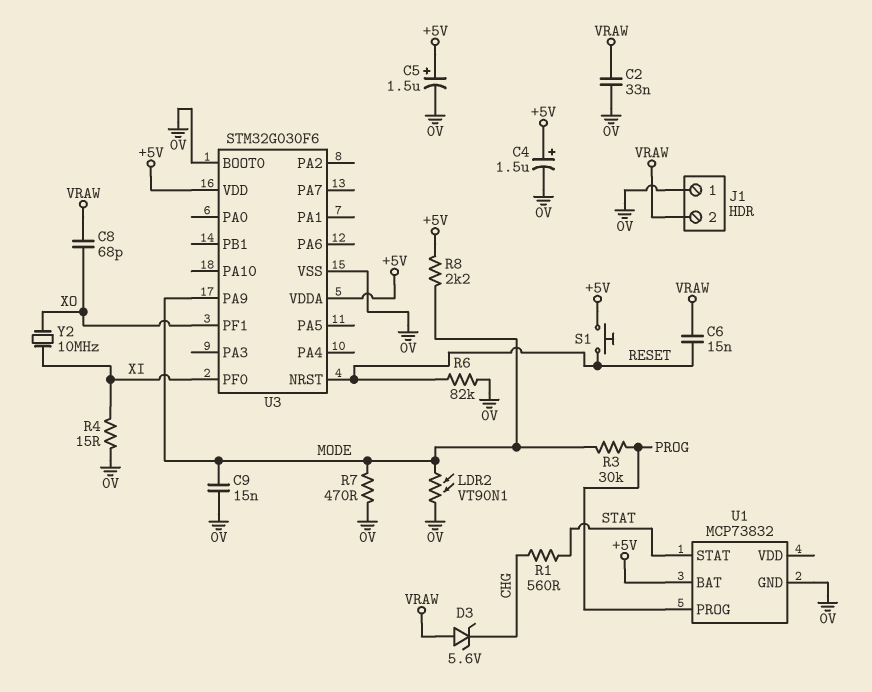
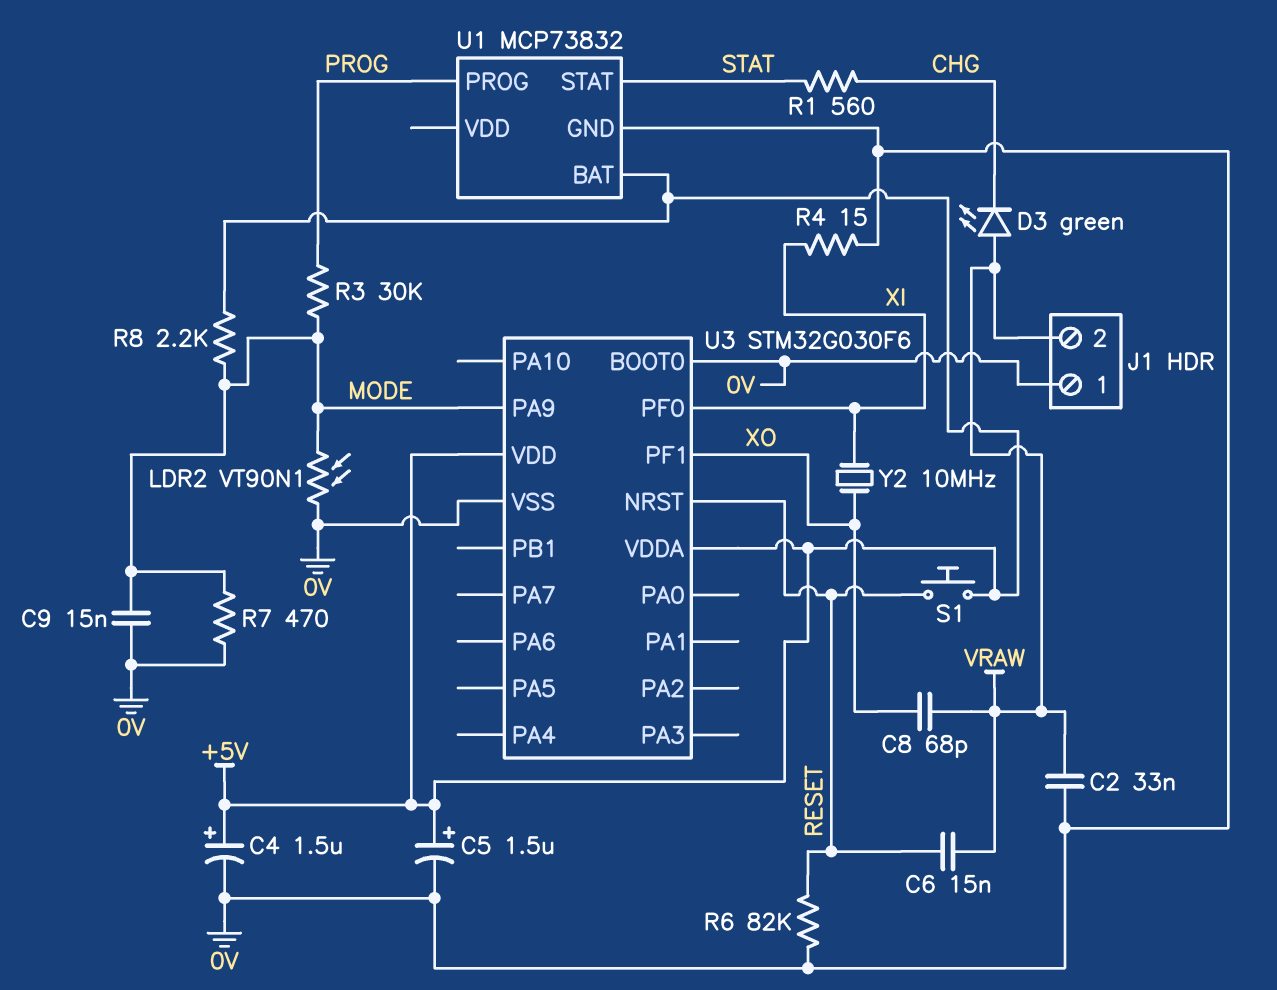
D3: zener 5.6V (A VRAW, K CHG) -> LED green (A VRAW, K CHG)

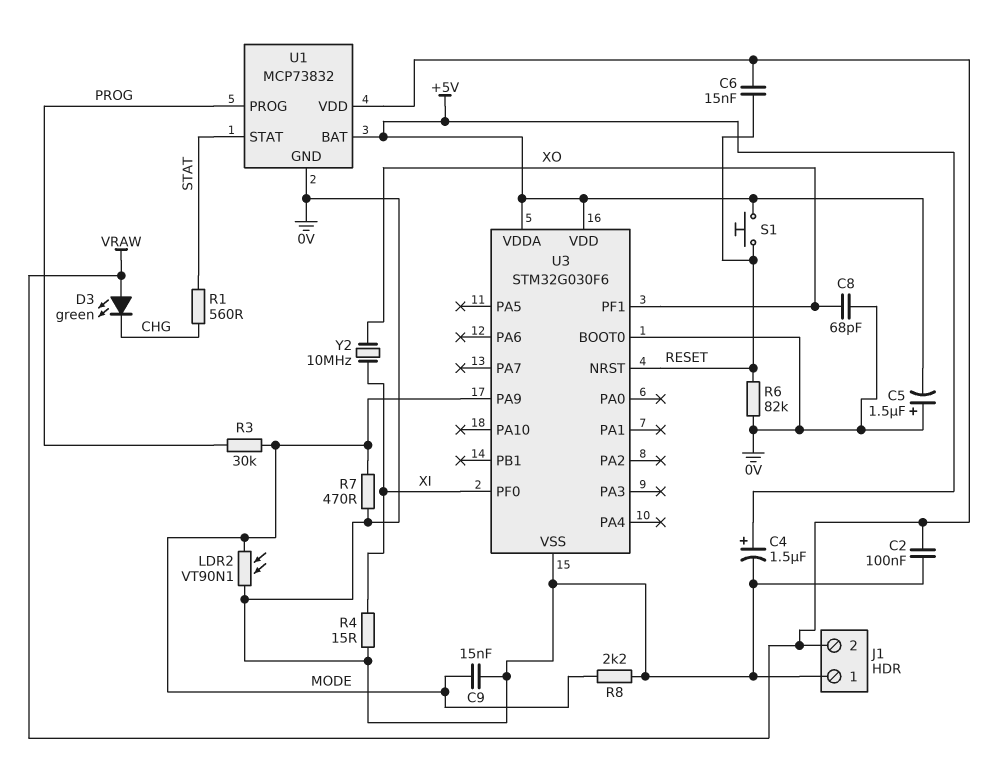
C2: 33nF (0V, VRAW) -> 100nF (0V, VRAW)
C5: 1.5uF (plus +5V, minus 0V) -> 1.5uF (plus 0V, minus +5V)
C8: 68pF (VRAW, XO) -> 68pF (0V, XO)
R8: 2.2k (+5V, MODE) -> 2.2k (0V, MODE)
U1 pin VDD: none -> VRAW

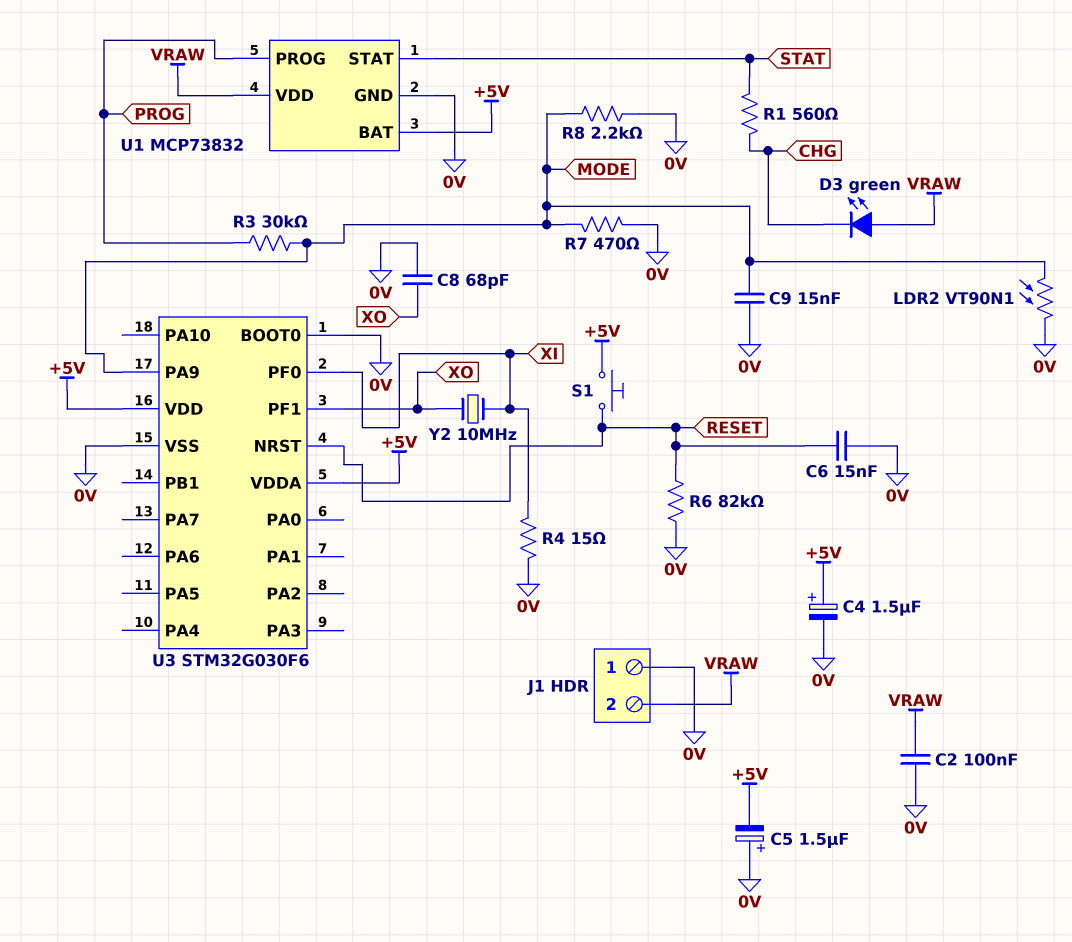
C6: 15nF (RESET, VRAW) -> 15nF (0V, RESET)

